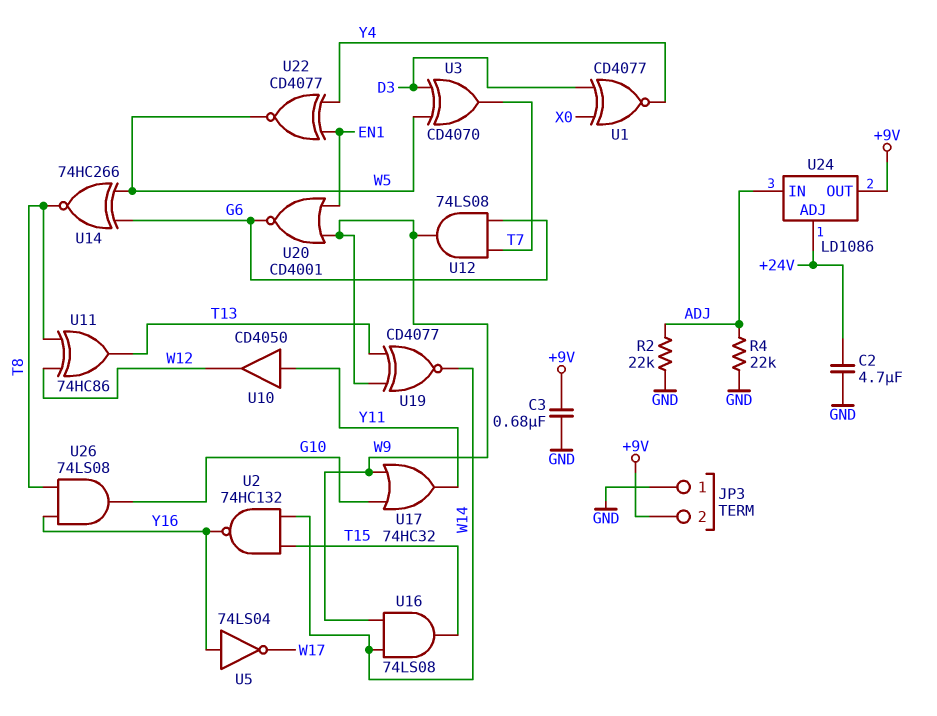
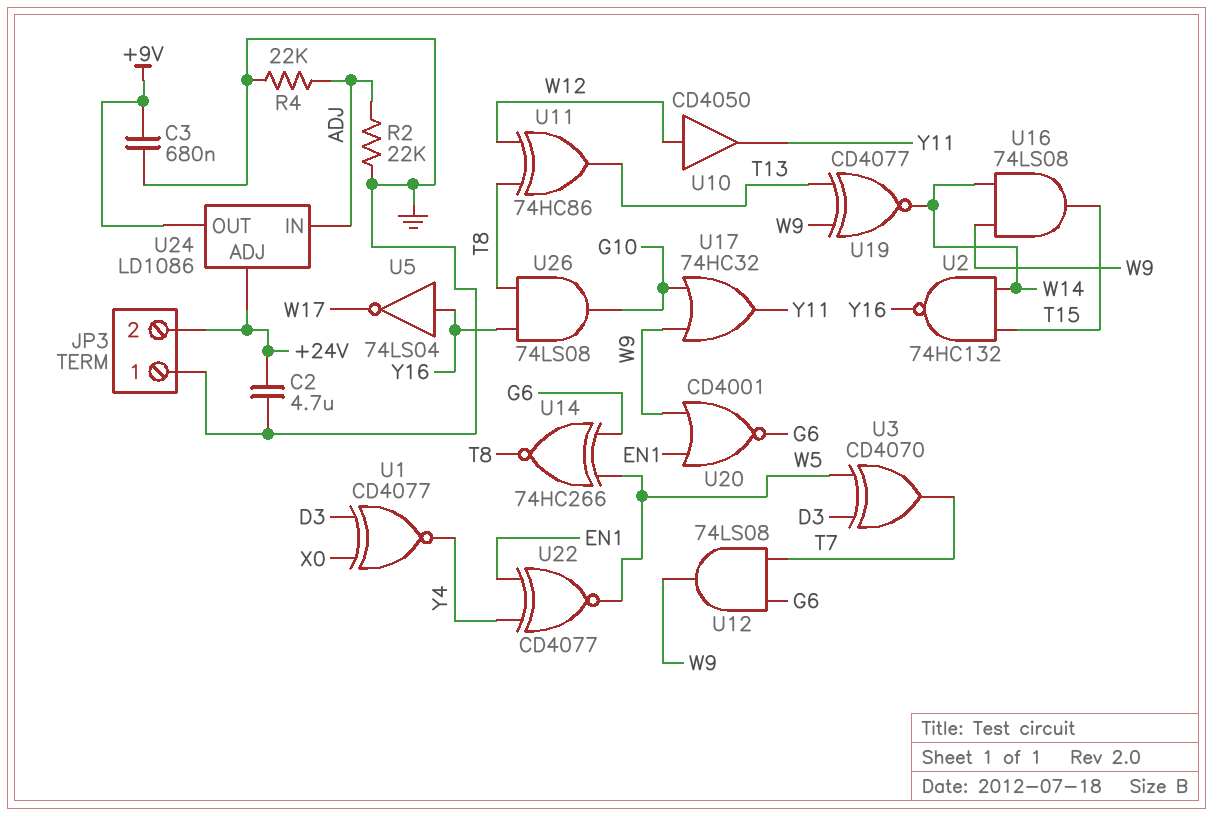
JP3 pin 2: +9V -> +24V
U10: buffer CD4050 (in Y11, out W12) -> buffer CD4050 (in W12, out Y11)

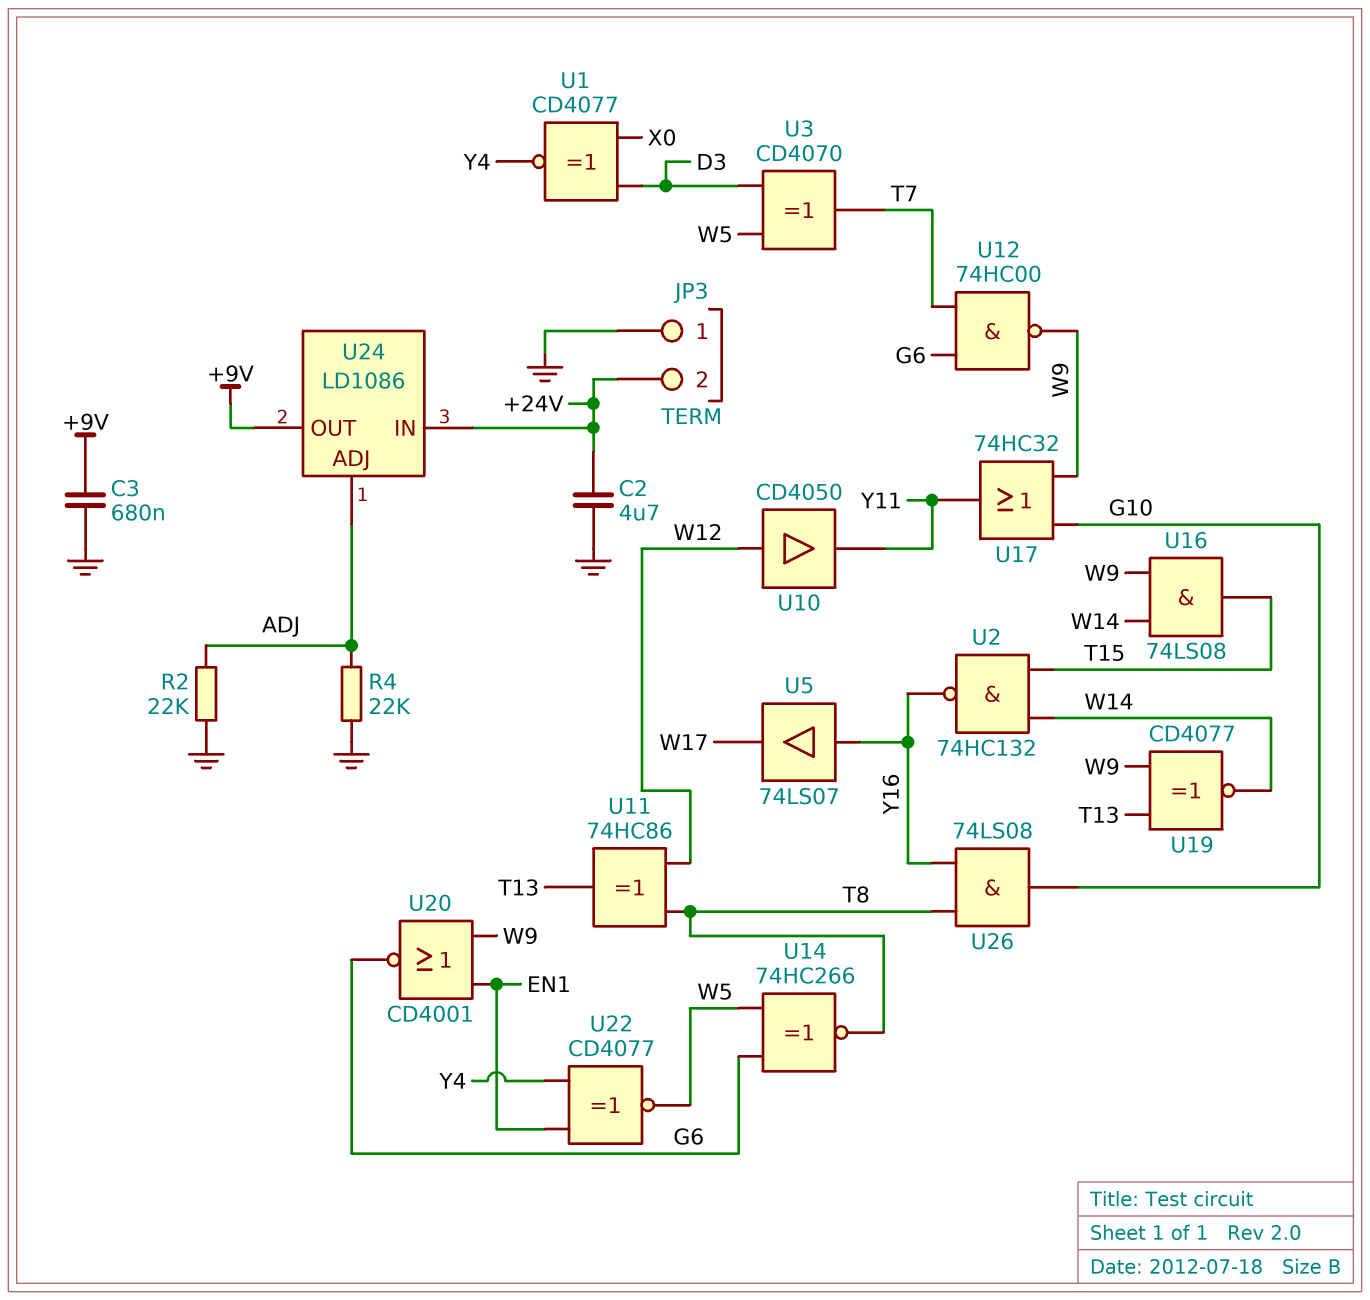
U5: NOT 74LS04 (in Y16, out W17) -> buffer 74LS07 (in Y16, out W17)
U12: AND 74LS08 (in G6, in T7, out W9) -> NAND 74HC00 (in G6, in T7, out W9)
U24 pin ADJ: +24V -> ADJ
U24 pin IN: ADJ -> +24V

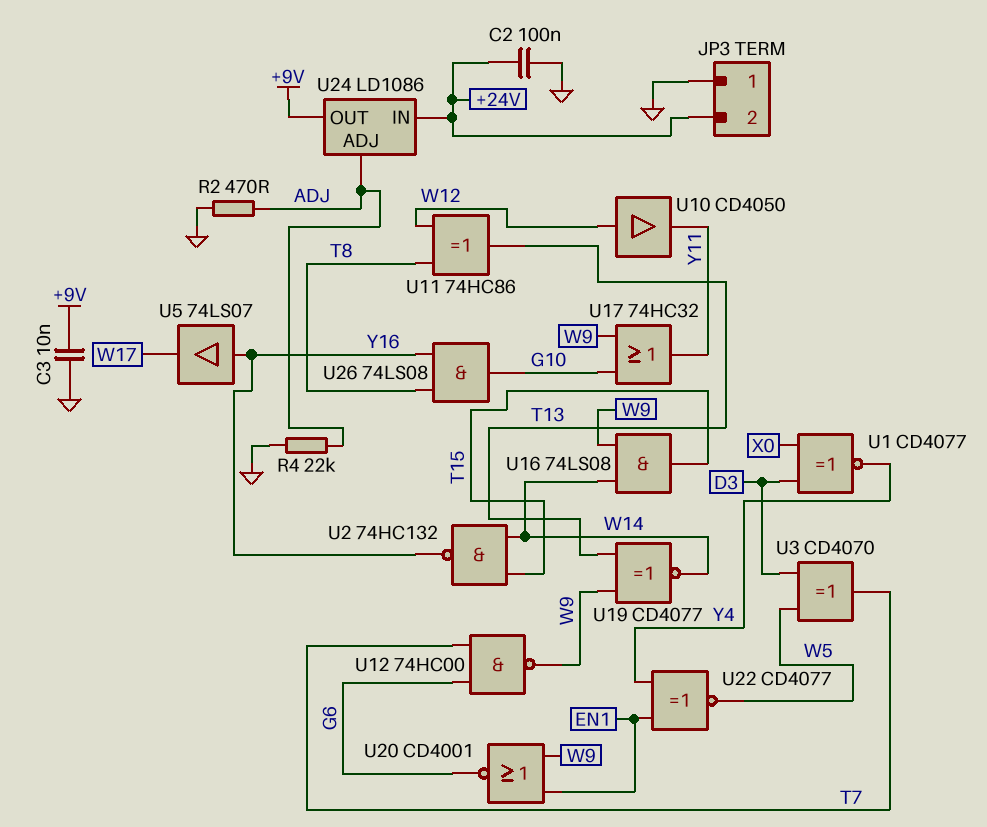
C2: 4.7uF (+24V, GND) -> 100nF (+24V, GND)
C3: 680nF (+9V, GND) -> 10nF (+9V, GND)
R2: 22k (ADJ, GND) -> 470 (ADJ, GND)
U14: XNOR 74HC266 (in G6, in W5, out T8) -> none

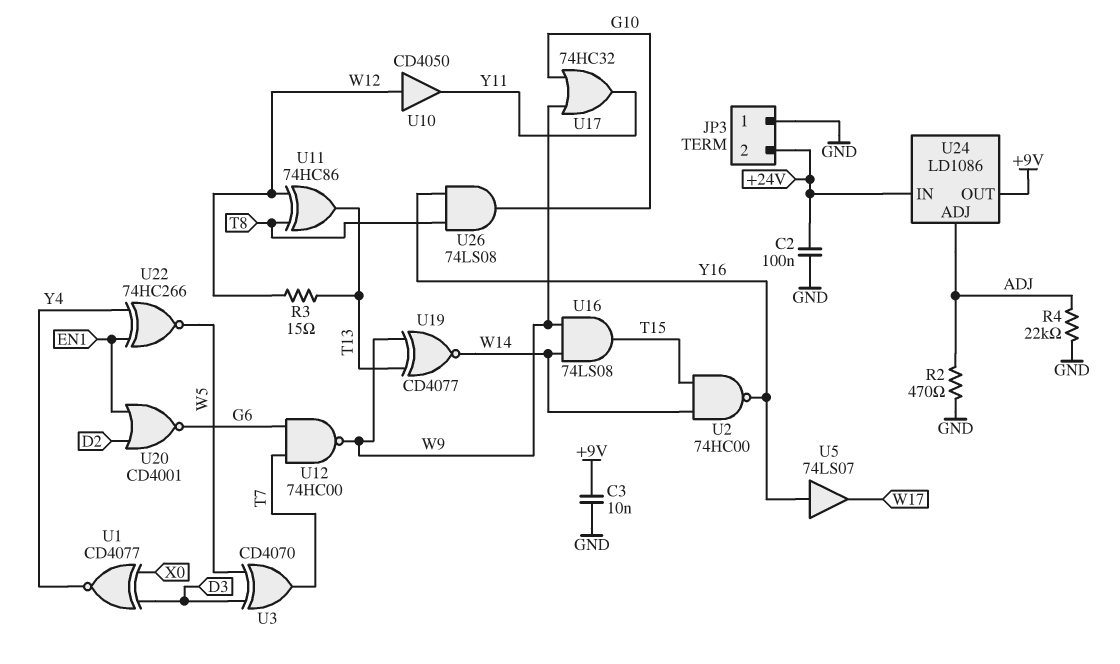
R3: none -> 15 (T13, W12)
U2: NAND 74HC132 (in T15, in W14, out Y16) -> NAND 74HC00 (in T15, in W14, out Y16)
U20: NOR CD4001 (in EN1, in W9, out G6) -> NOR CD4001 (in D2, in EN1, out G6)
U22: XNOR CD4077 (in EN1, in Y4, out W5) -> XNOR 74HC266 (in EN1, in Y4, out W5)

